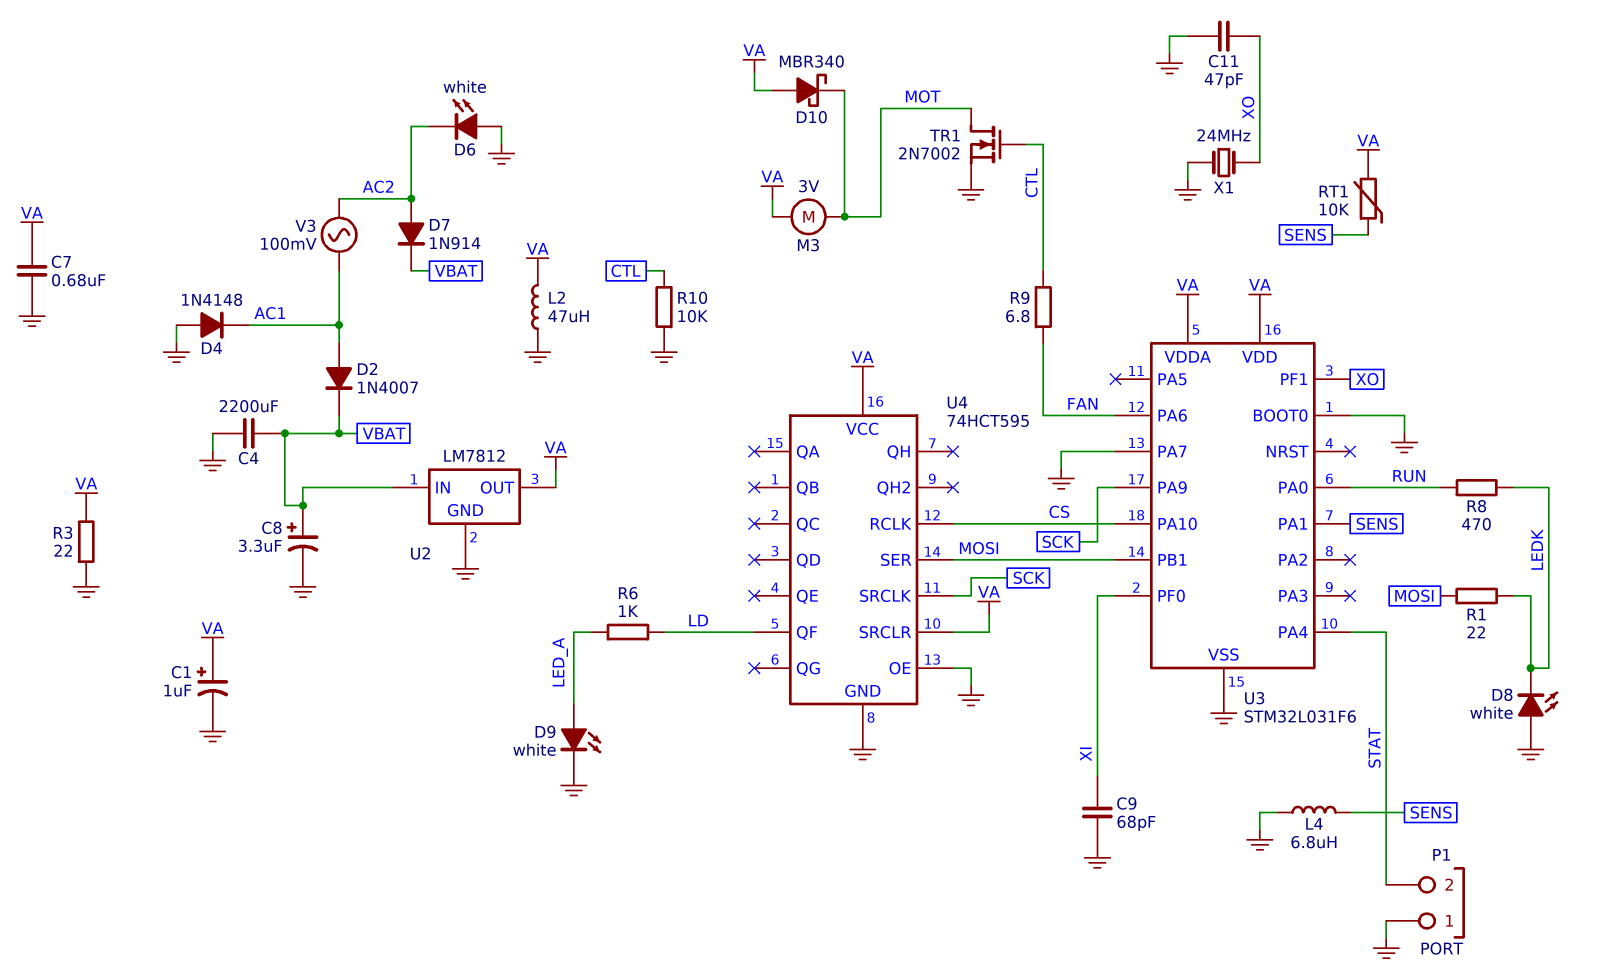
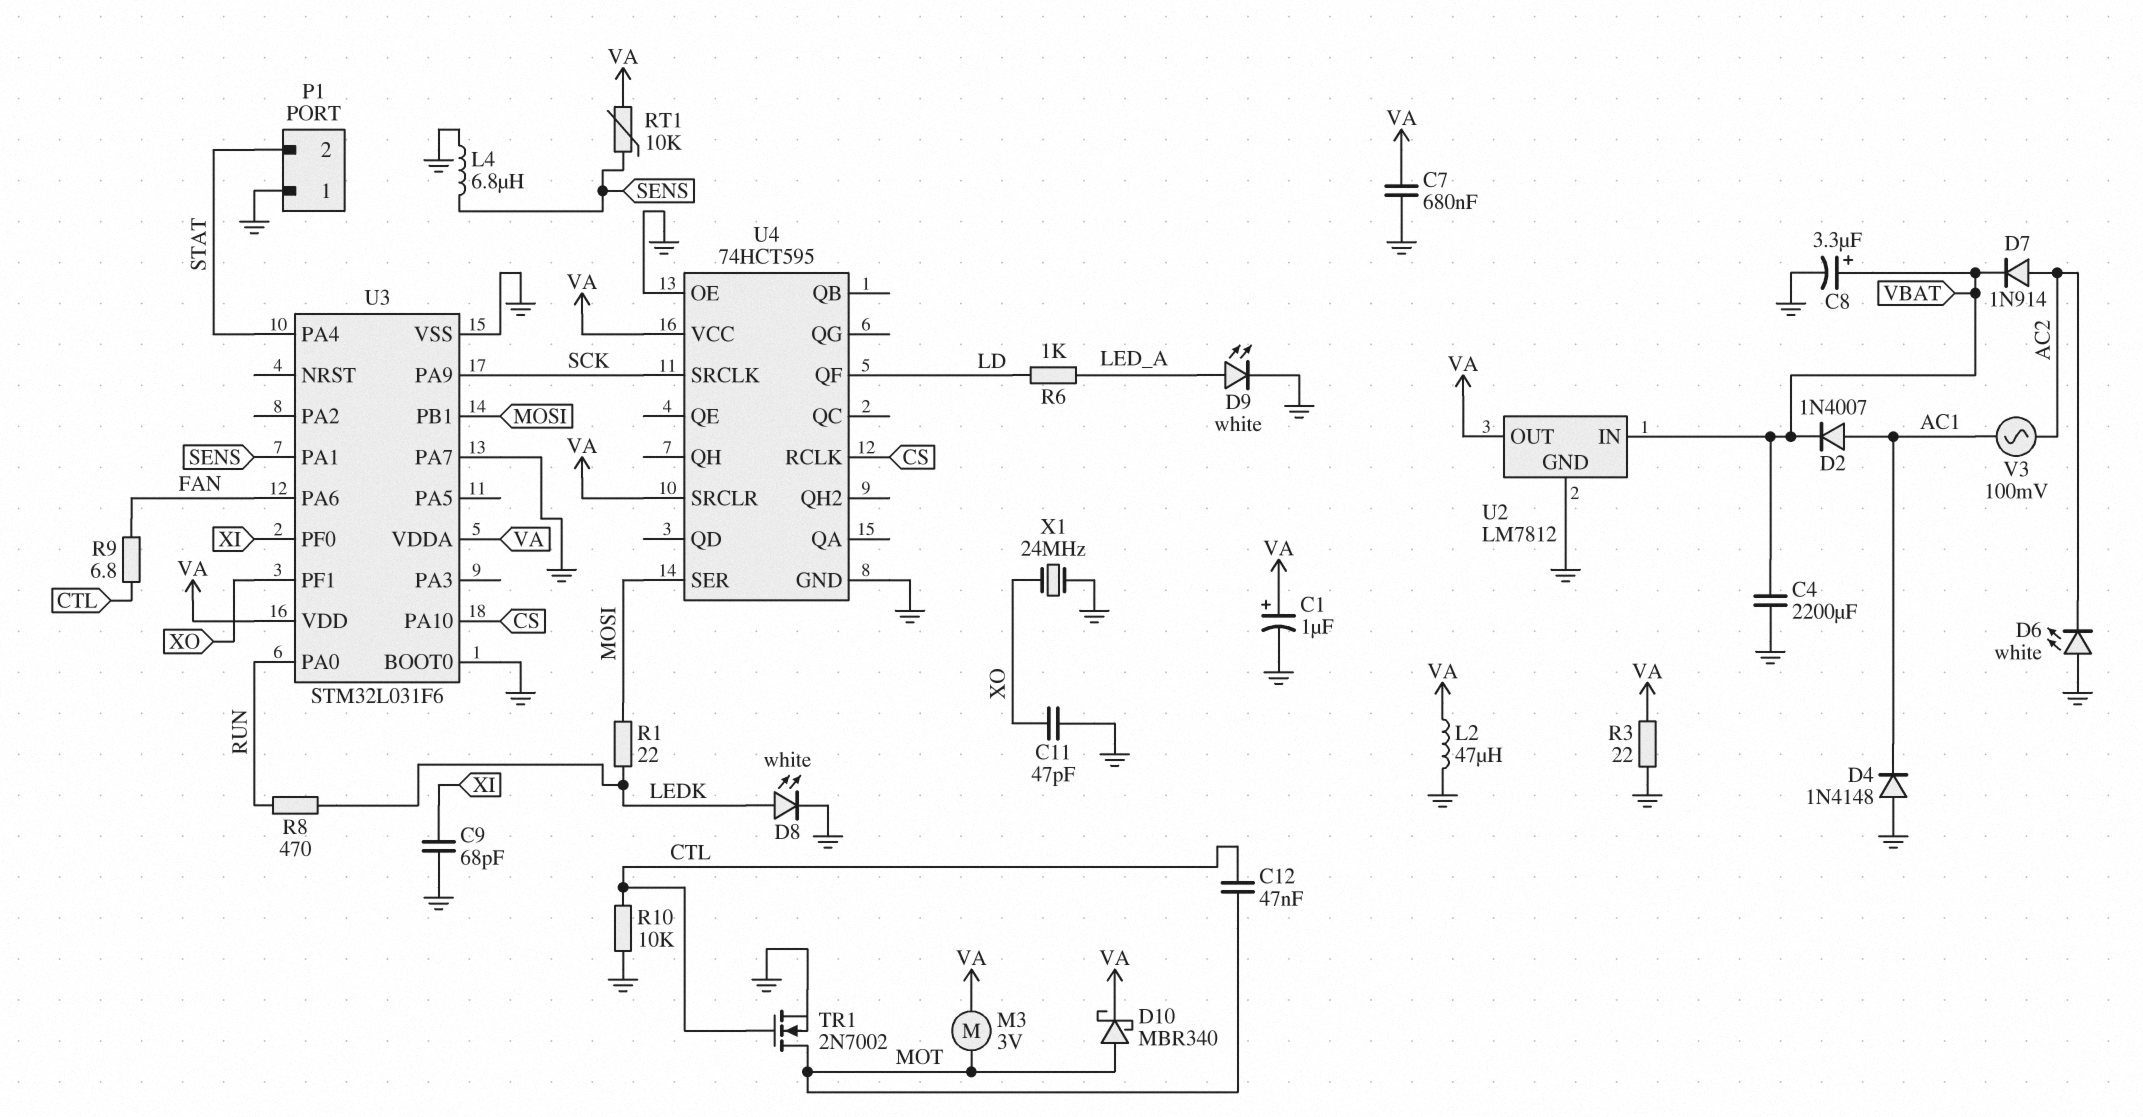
C12: none -> 47nF (CTL, MOT)
D8: LED white (A GND, K LEDK) -> LED white (A LEDK, K GND)
D10: schottky MBR340 (A VA, K MOT) -> schottky MBR340 (A MOT, K VA)

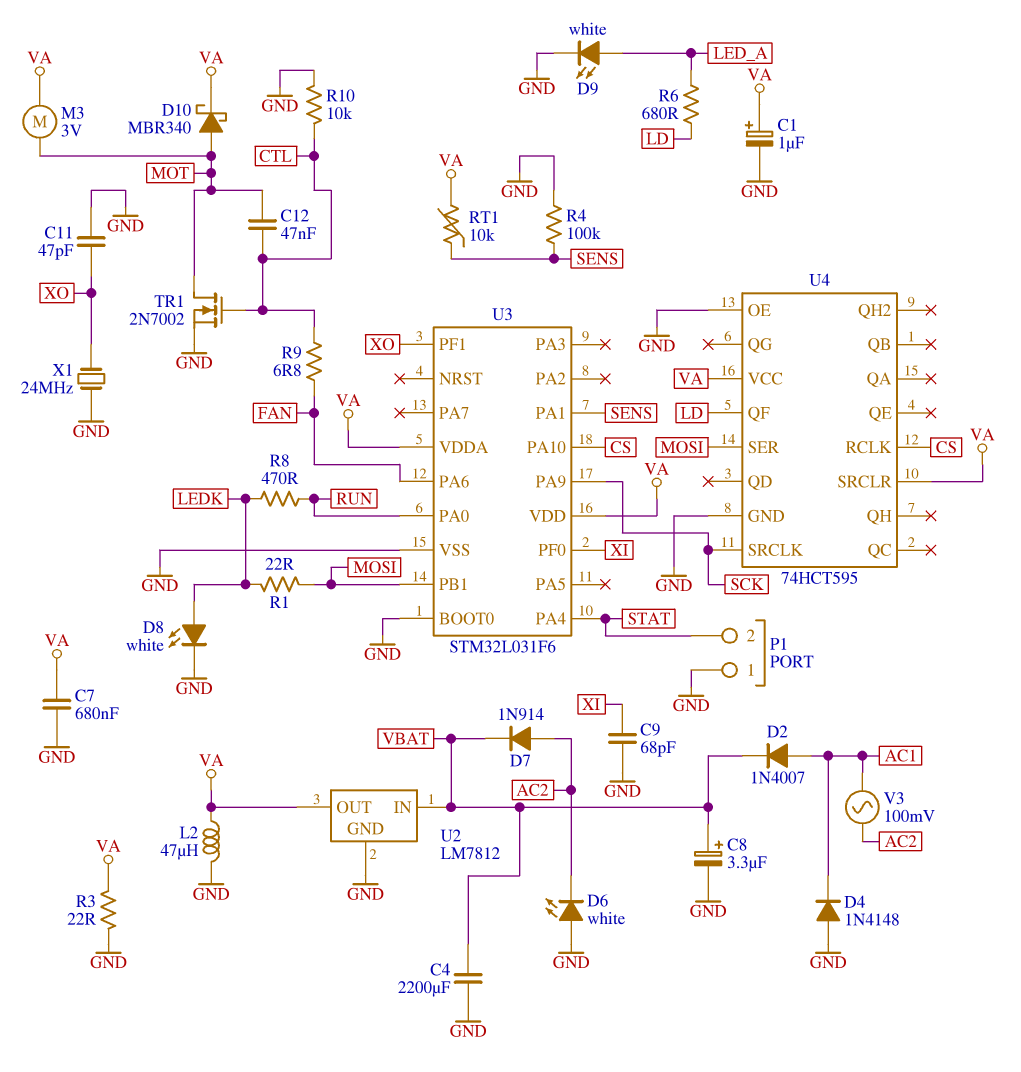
L4: 6.8uH (GND, SENS) -> none
R4: none -> 100k (GND, SENS)
R6: 1k (LD, LED_A) -> 680 (LD, LED_A)
U3 pin PA7: GND -> none

